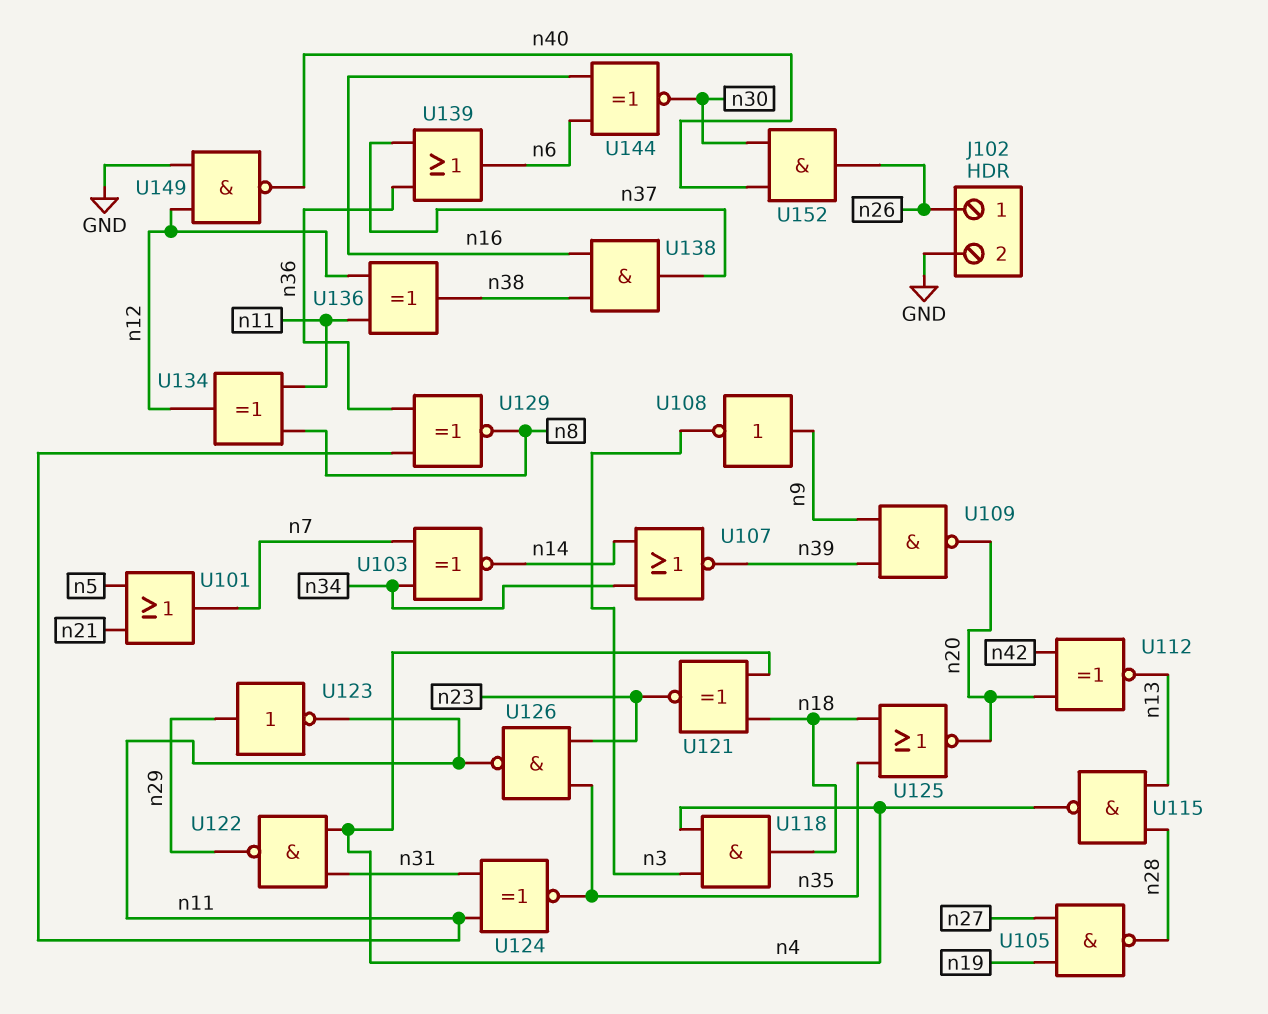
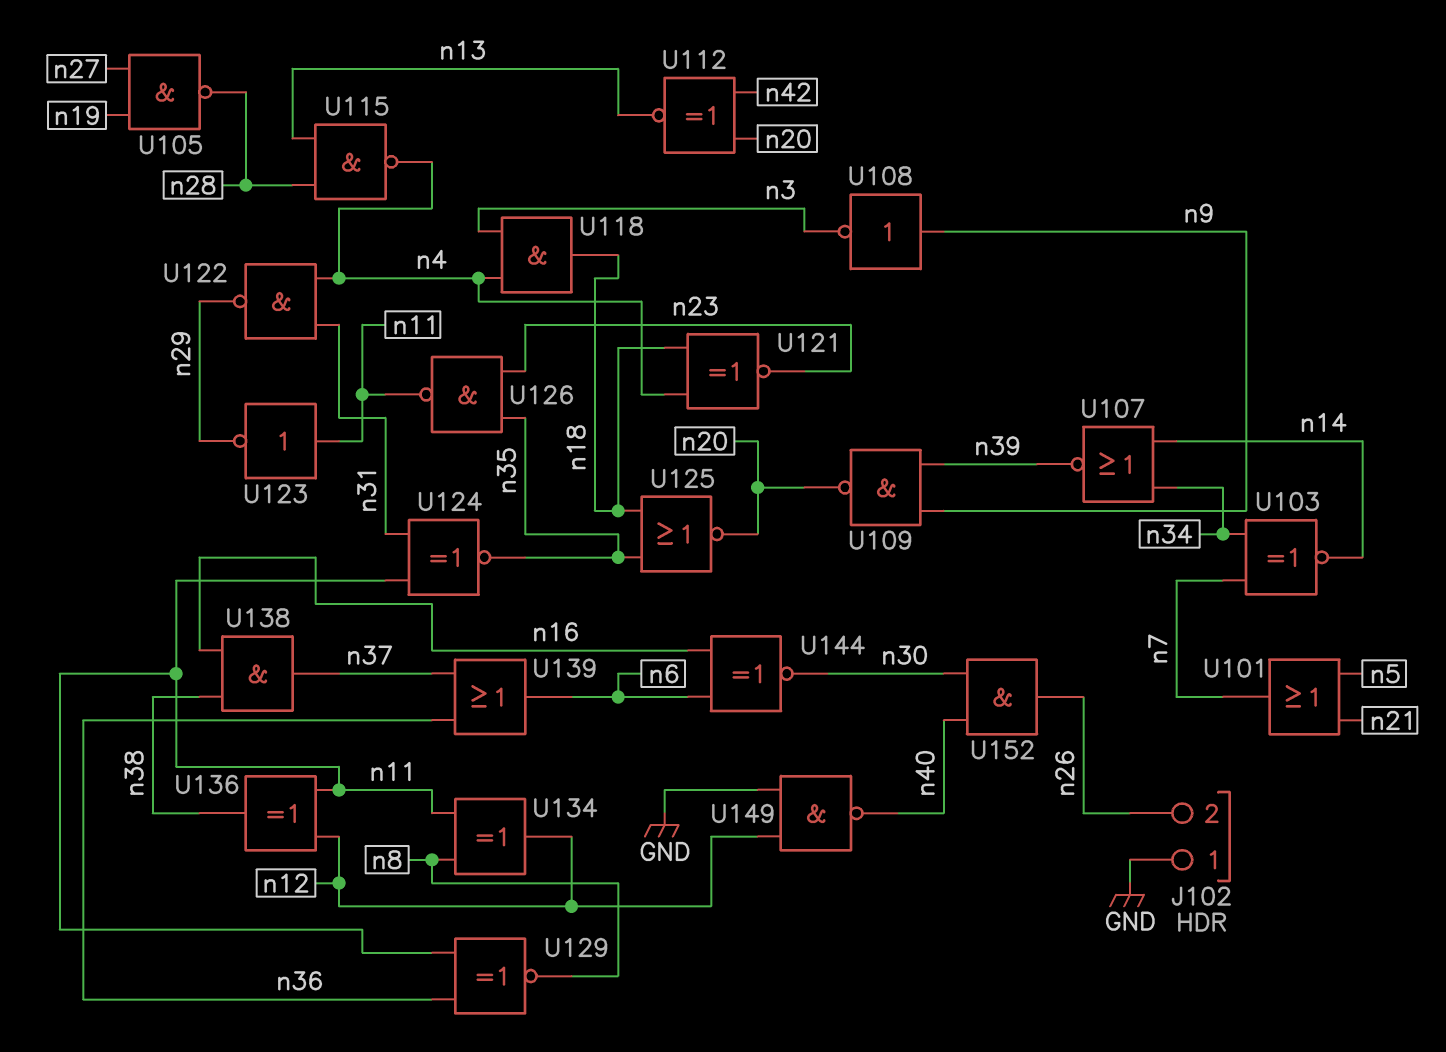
J102 pin 1: n26 -> GND
J102 pin 2: GND -> n26
U123: NOT (in n29, out n11) -> NOT (in n11, out n29)

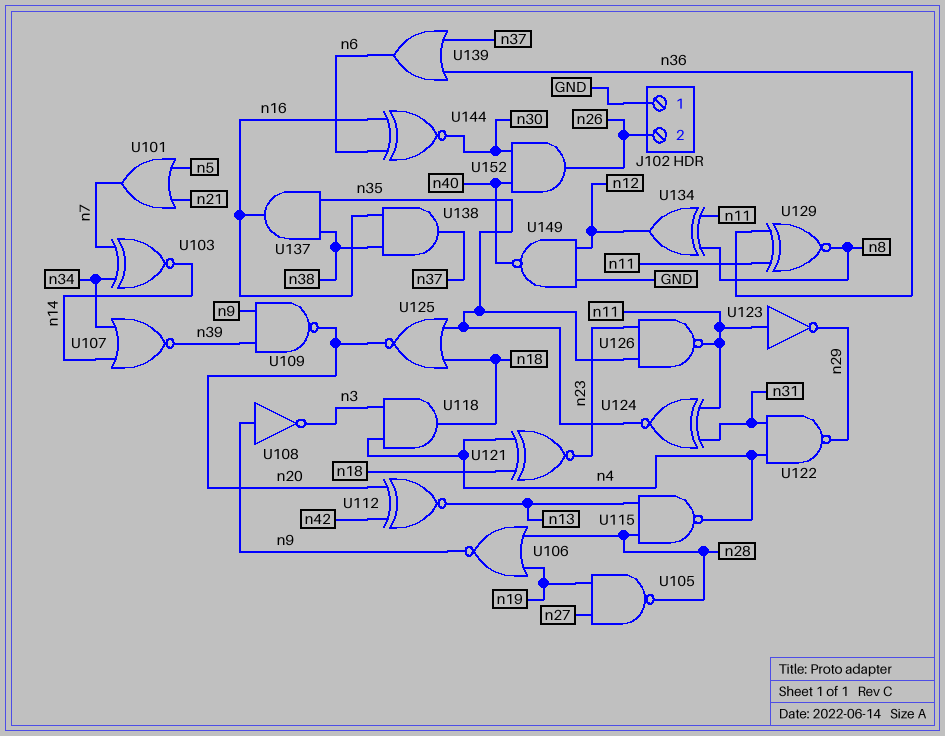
U106: none -> NOR (in n19, in n28, out n9)
U136: XOR (in n11, in n12, out n38) -> none
U137: none -> AND (in n35, in n38, out n16)

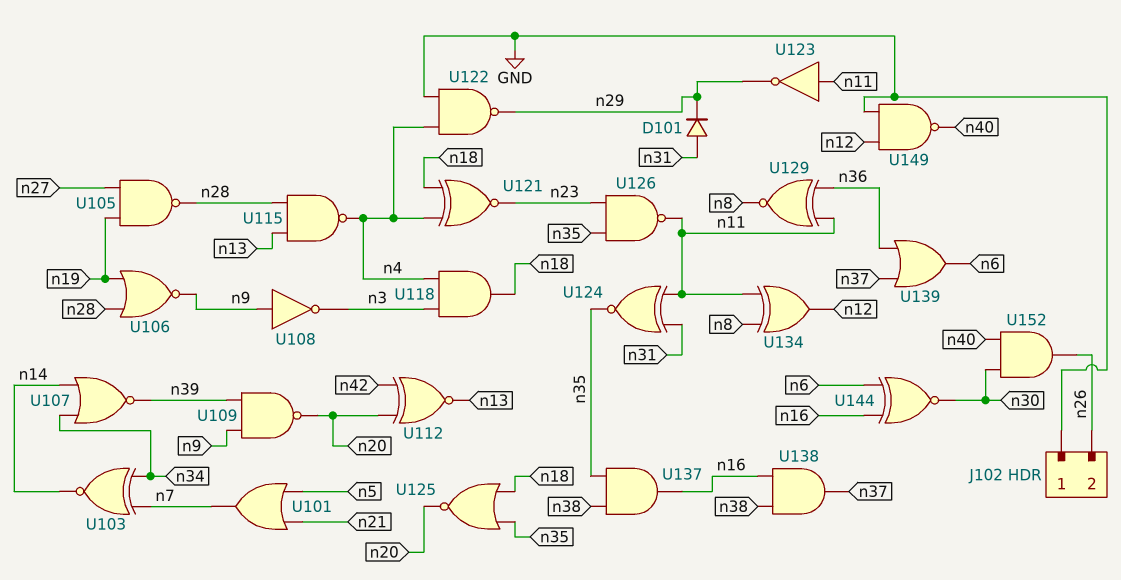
D101: none -> diode (A n31, K n29)
U122: NAND (in n4, in n31, out n29) -> NAND (in GND, in n4, out n29)

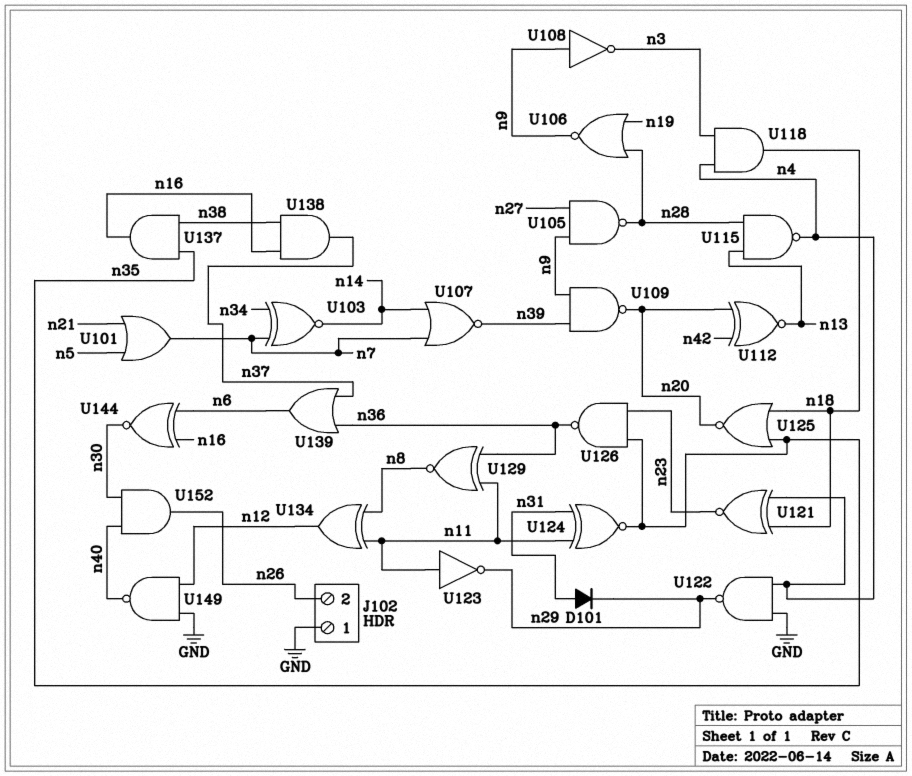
U105: NAND (in n19, in n27, out n28) -> NAND (in n9, in n27, out n28)
U107: NOR (in n14, in n34, out n39) -> NOR (in n7, in n14, out n39)
U126: NAND (in n23, in n35, out n11) -> NAND (in n23, in n35, out n36)

